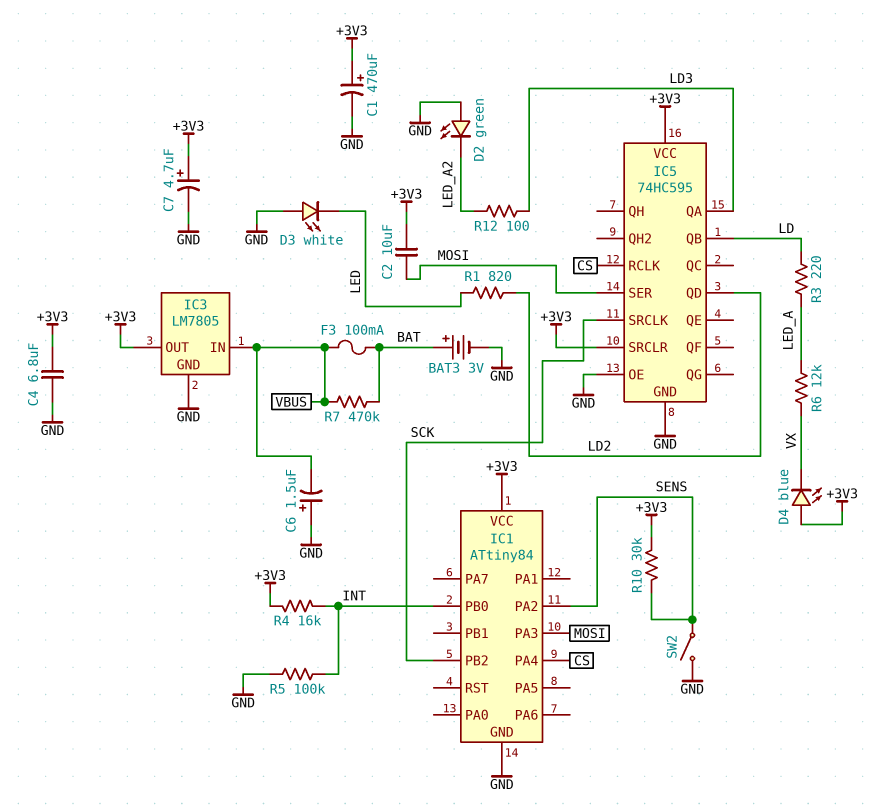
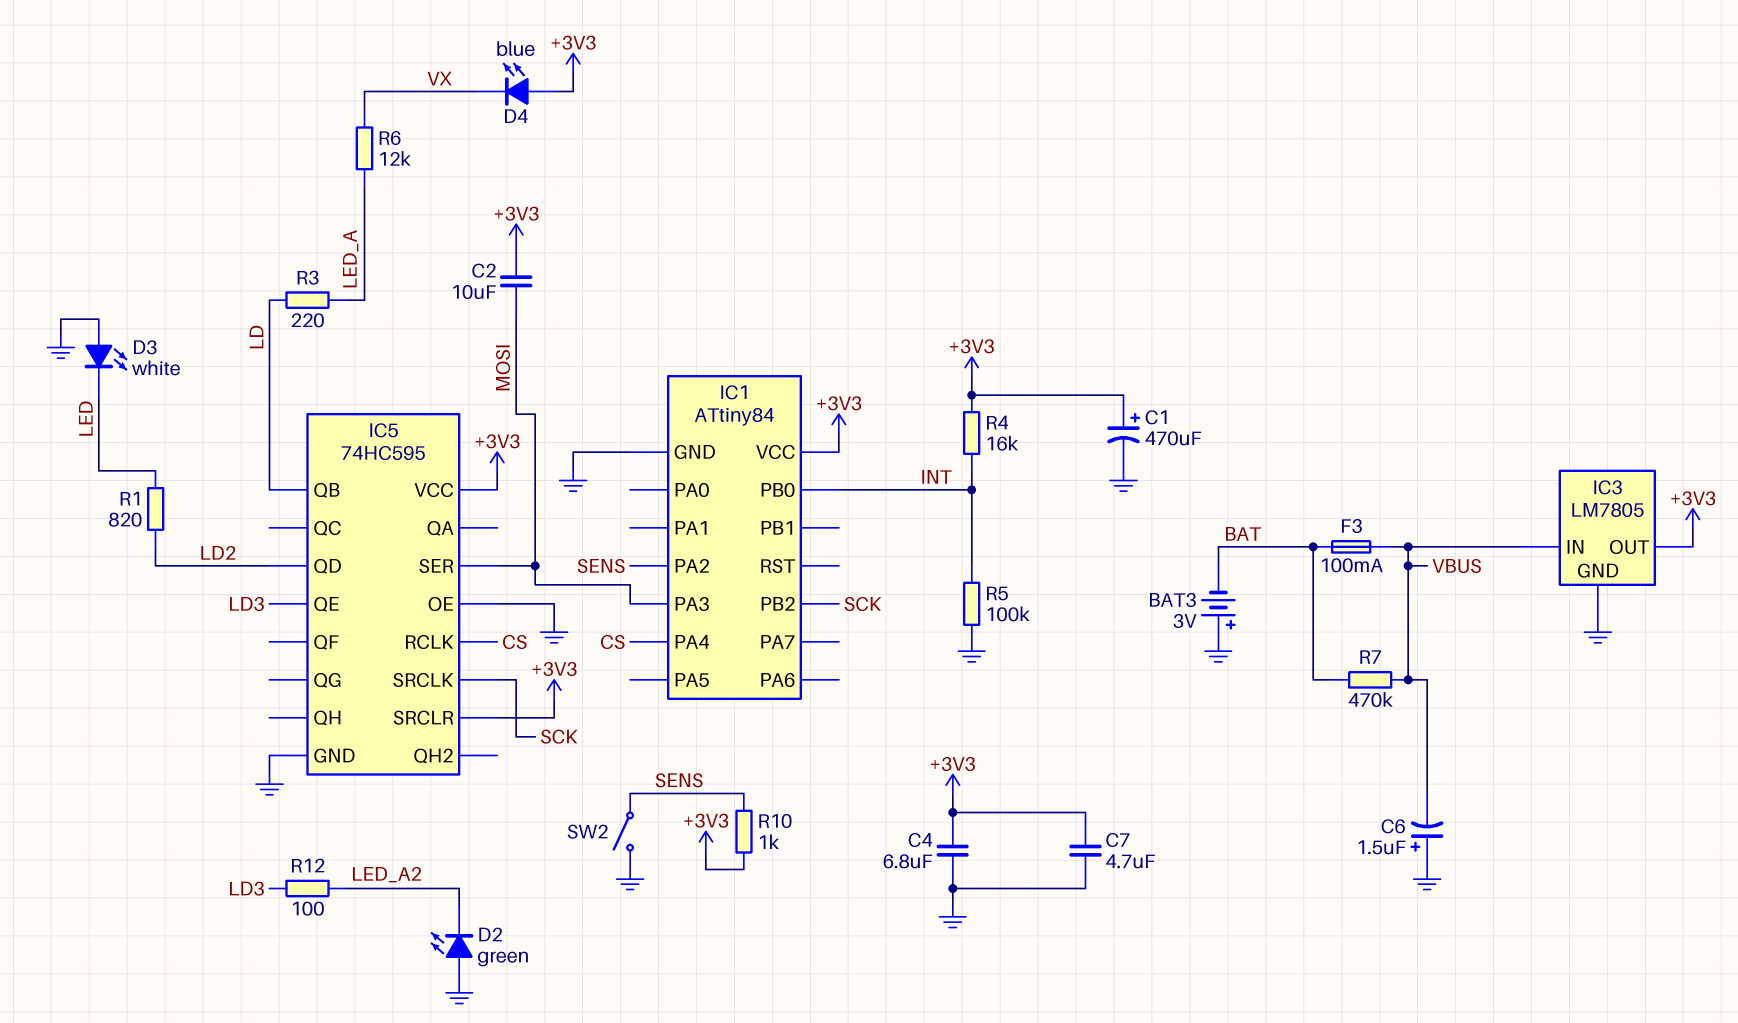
BAT3: 3V (plus BAT, minus GND) -> 3V (plus GND, minus BAT)
C7: 4.7uF (plus +3V3, minus GND) -> 4.7uF (+3V3, GND)
IC5 pin QA: LD3 -> none
IC5 pin QE: none -> LD3
R10: 30k (+3V3, SENS) -> 1k (+3V3, SENS)

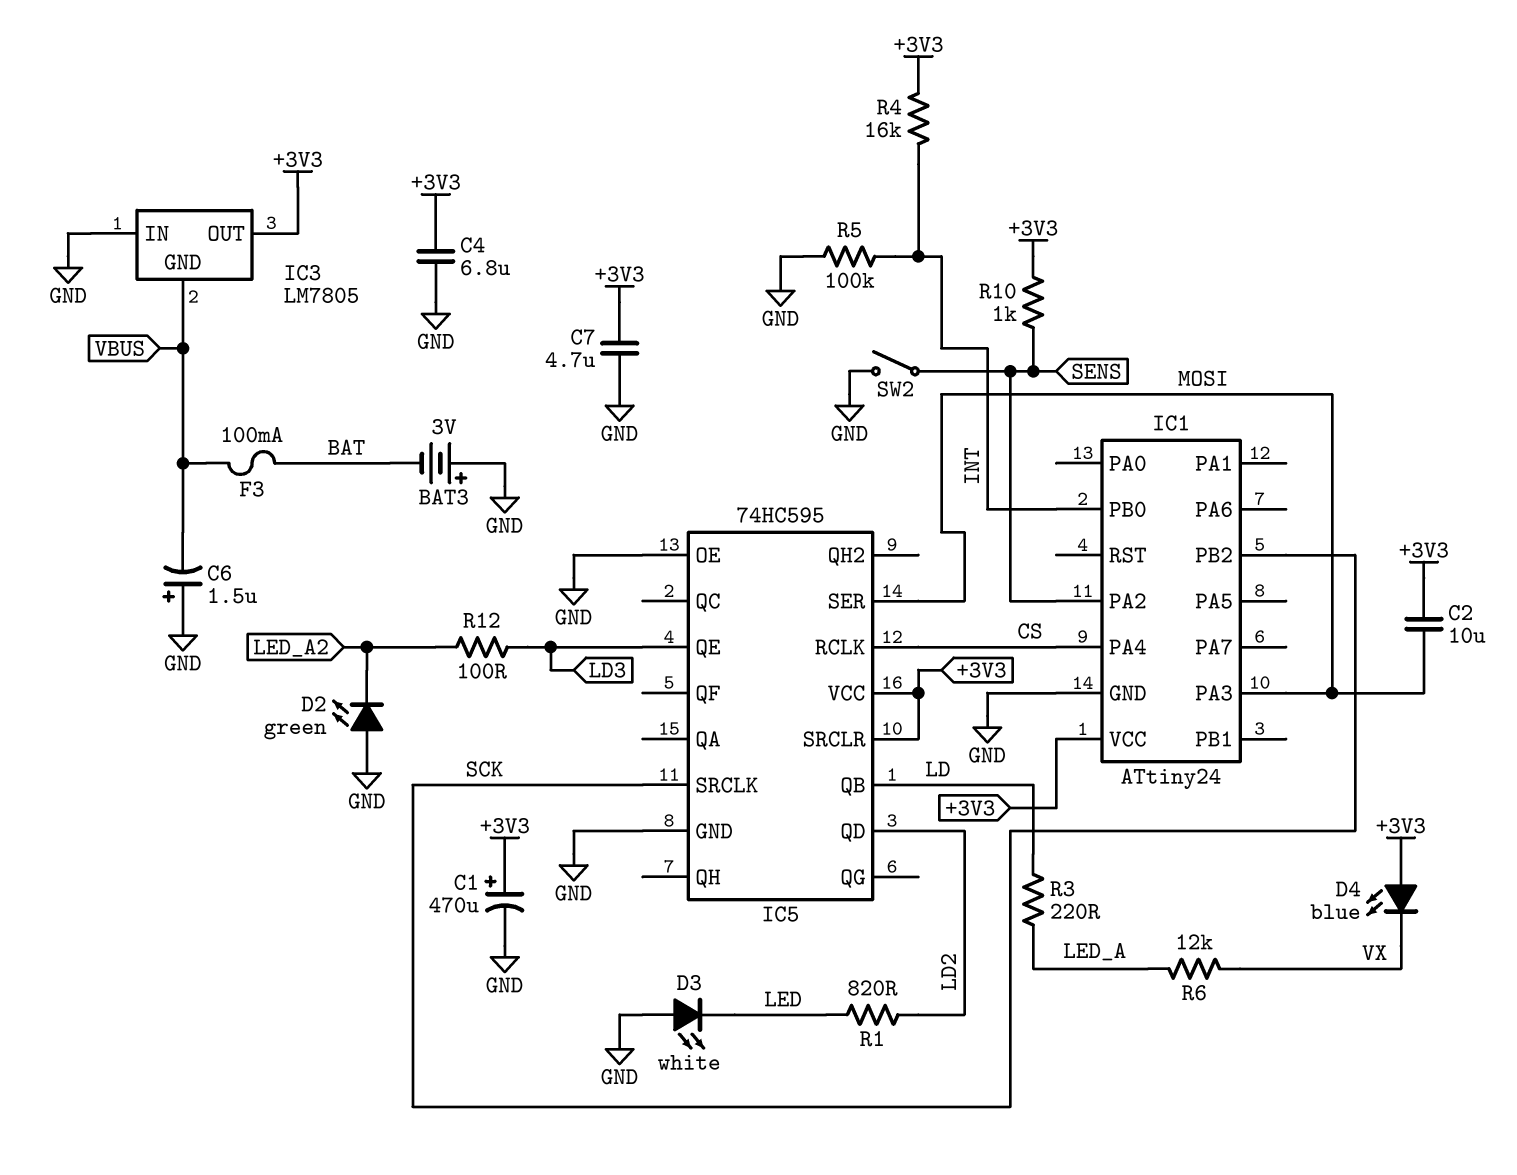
IC1: ATtiny84 -> ATtiny24
IC3 pin GND: GND -> VBUS
IC3 pin IN: VBUS -> GND
R7: 470k (BAT, VBUS) -> none

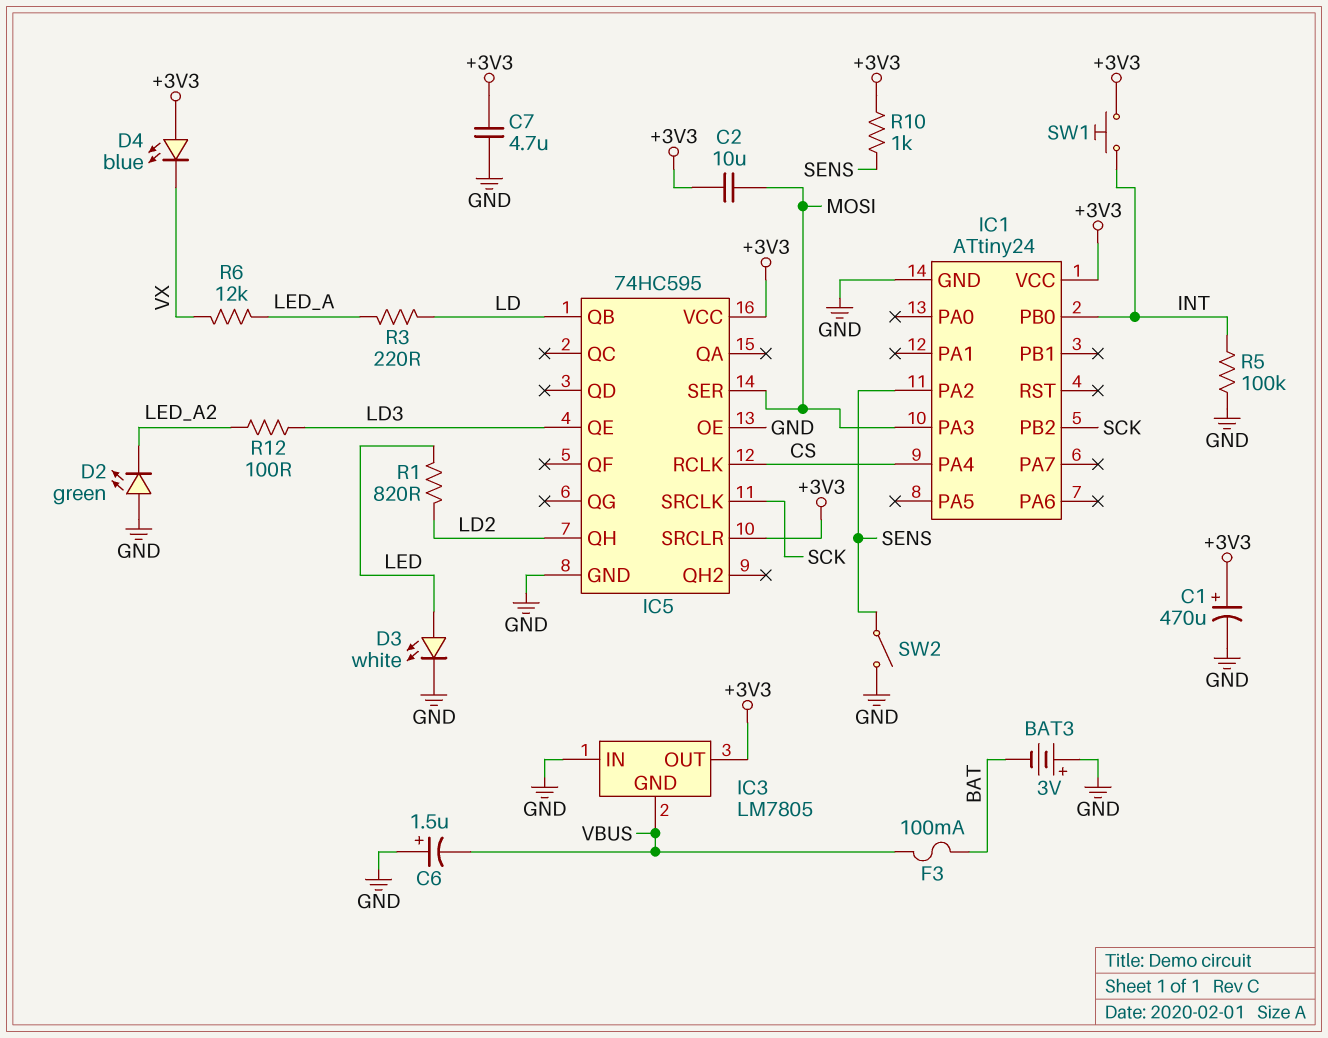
C4: 6.8uF (+3V3, GND) -> none
D3: LED white (A GND, K LED) -> LED white (A LED, K GND)
IC5 pin QD: LD2 -> none
IC5 pin QH: none -> LD2
R4: 16k (+3V3, INT) -> none
SW1: none -> button (+3V3, INT)

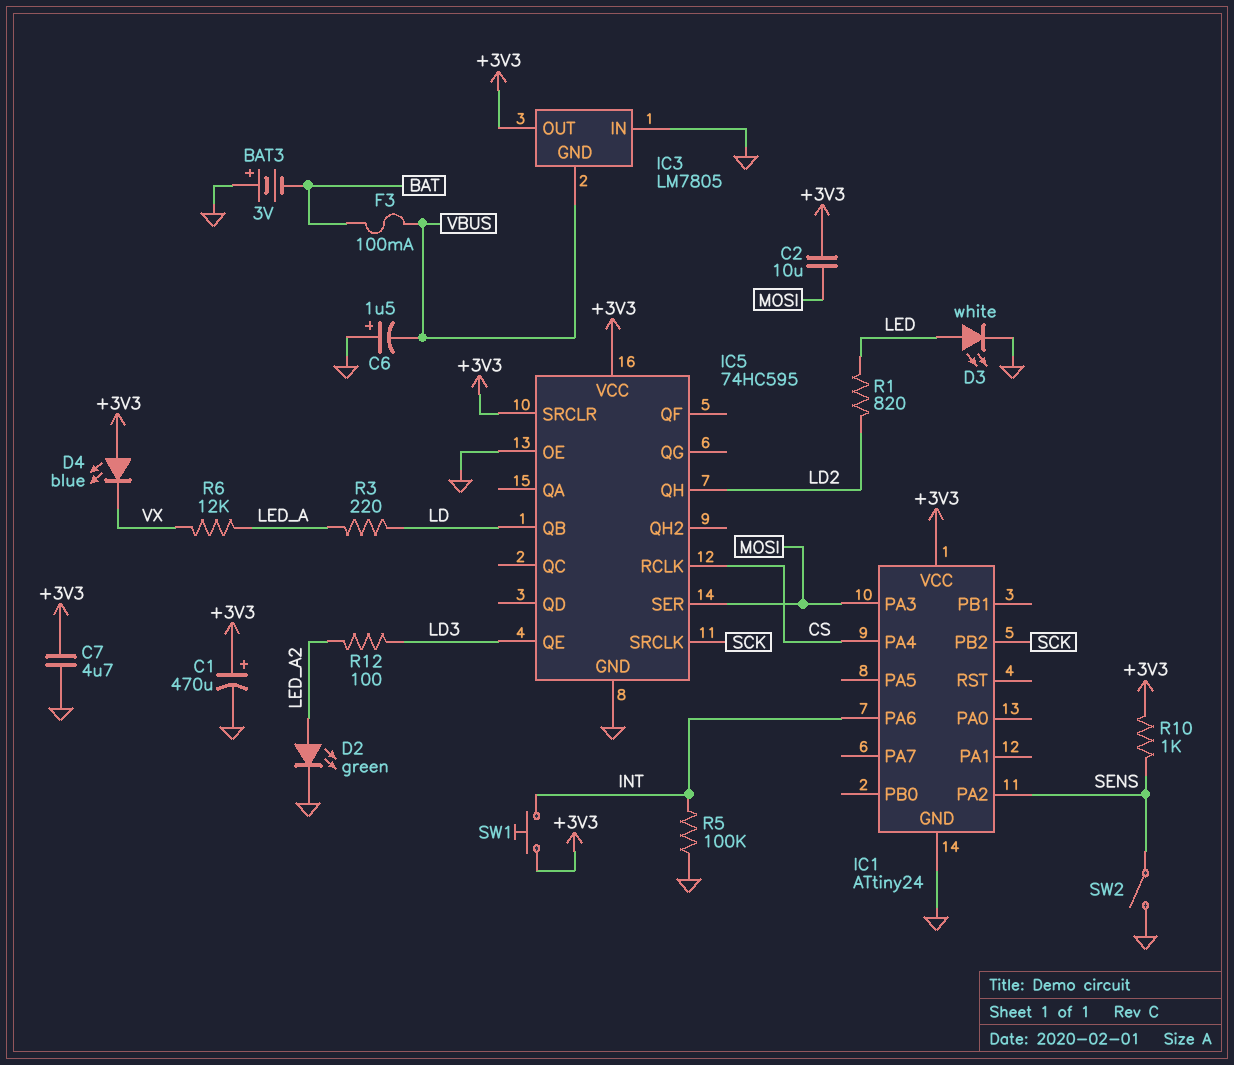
D2: LED green (A GND, K LED_A2) -> LED green (A LED_A2, K GND)
IC1 pin PA6: none -> INT
IC1 pin PB0: INT -> none

